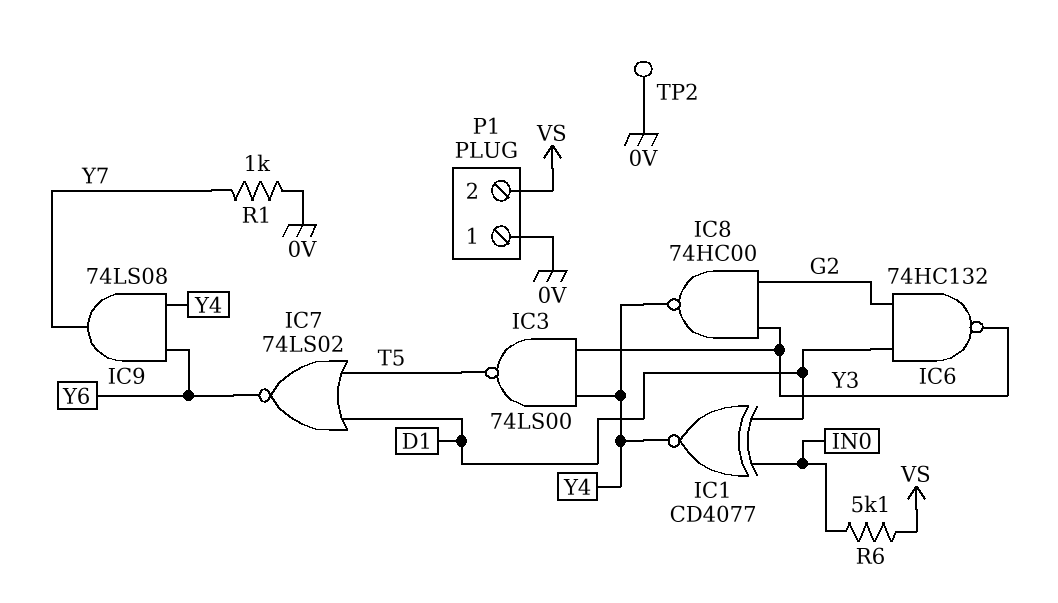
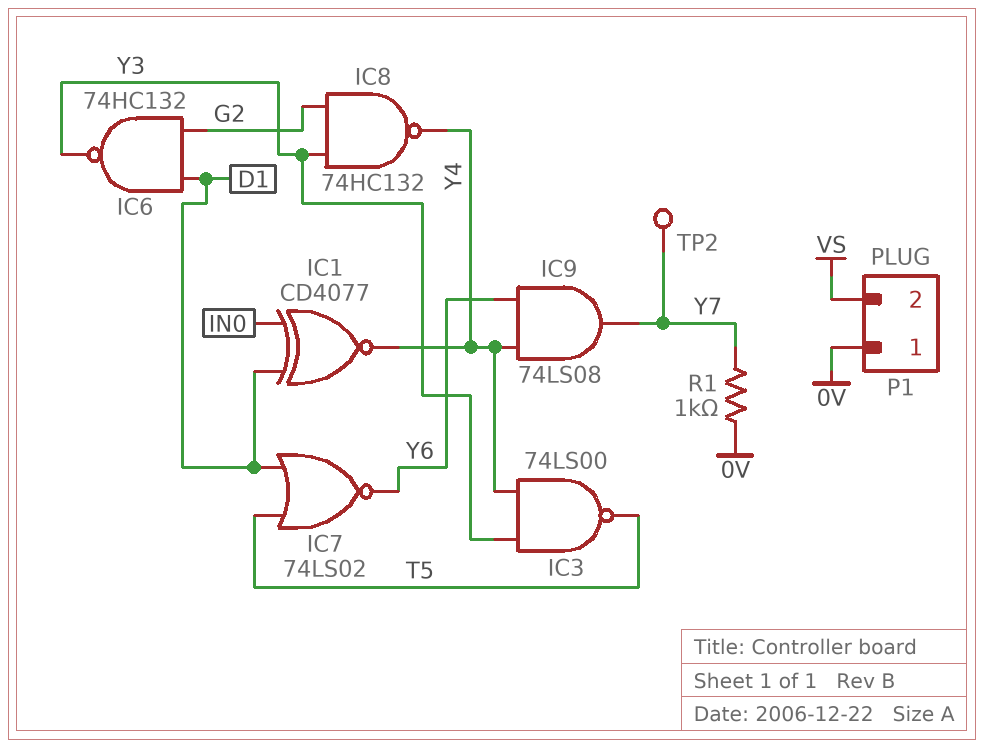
IC8: NAND 74HC00 (in G2, in Y3, out Y4) -> NAND 74HC132 (in G2, in Y3, out Y4)
R6: 5.1k (IN0, VS) -> none
TP2: test point (0V) -> test point (Y7)

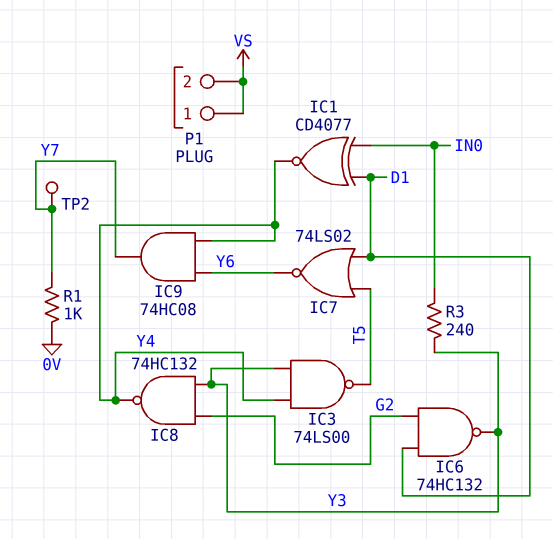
IC9: AND 74LS08 (in Y4, in Y6, out Y7) -> AND 74HC08 (in Y4, in Y6, out Y7)
P1 pin 1: 0V -> VS
R3: none -> 240 (IN0, Y3)

